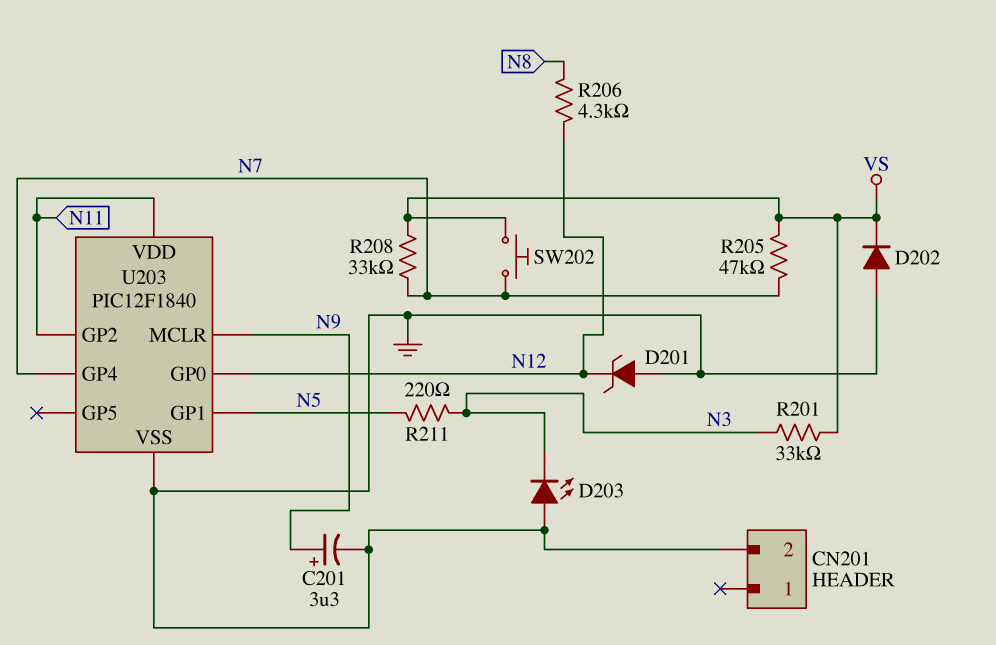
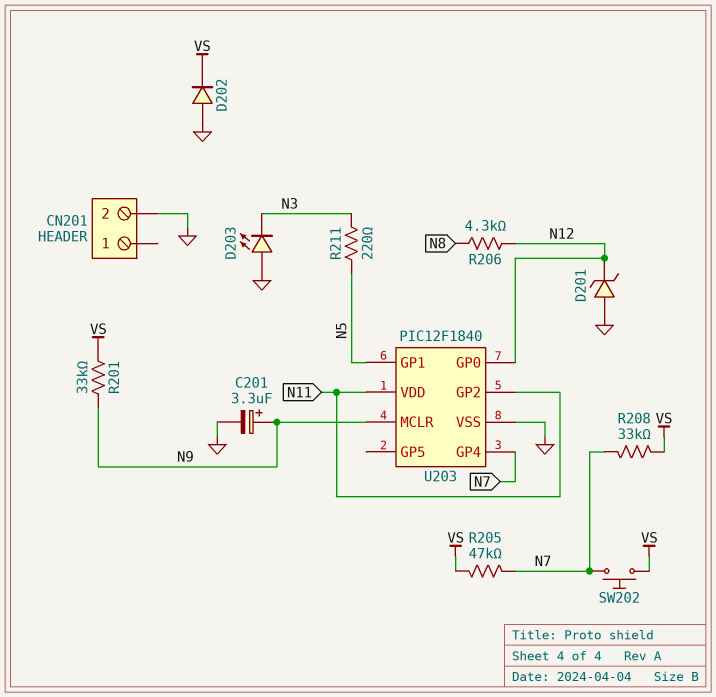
R201: 33k (N3, VS) -> 33k (N9, VS)

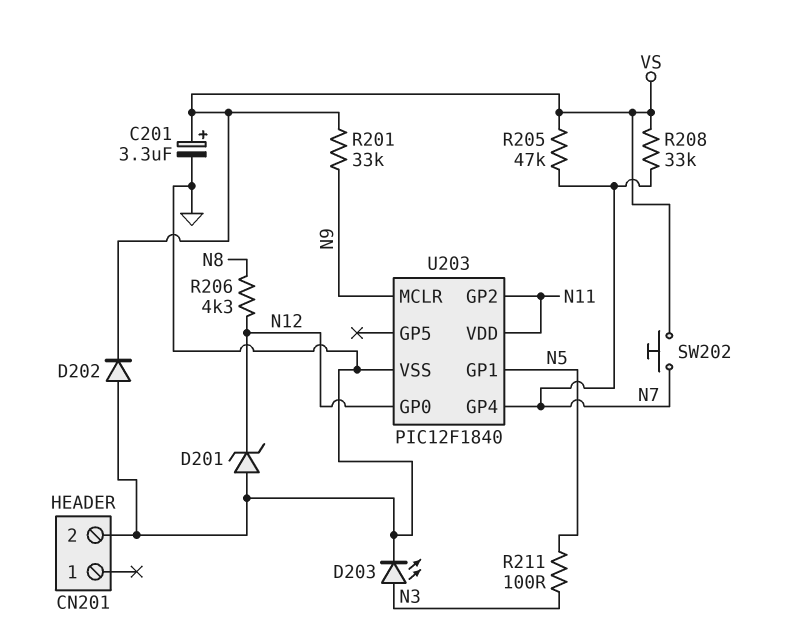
C201: 3.3uF (plus N9, minus GND) -> 3.3uF (plus VS, minus GND)
D203: LED (A GND, K N3) -> LED (A N3, K GND)
R211: 220 (N3, N5) -> 100 (N3, N5)

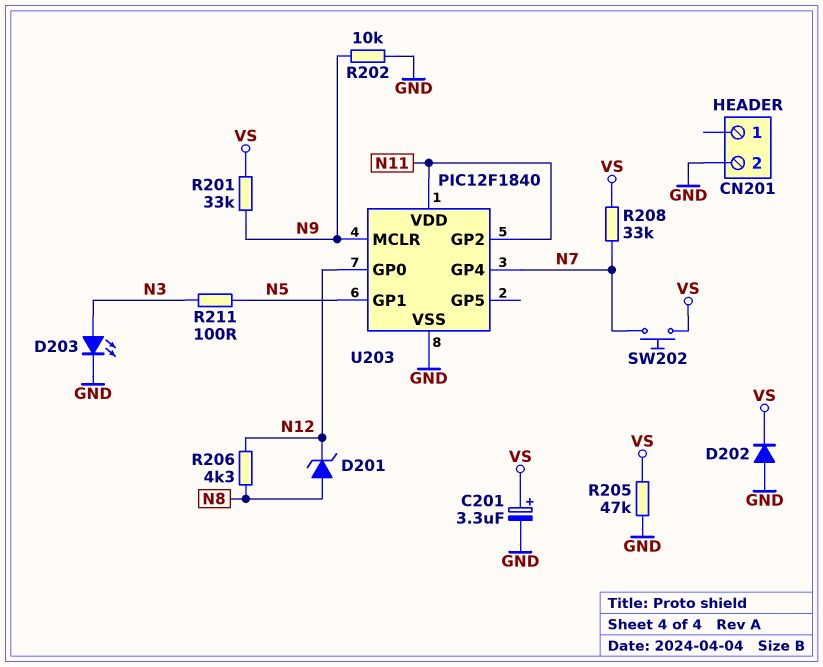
D201: zener (A GND, K N12) -> zener (A N8, K N12)
R202: none -> 10k (GND, N9)
R205: 47k (N7, VS) -> 47k (GND, VS)

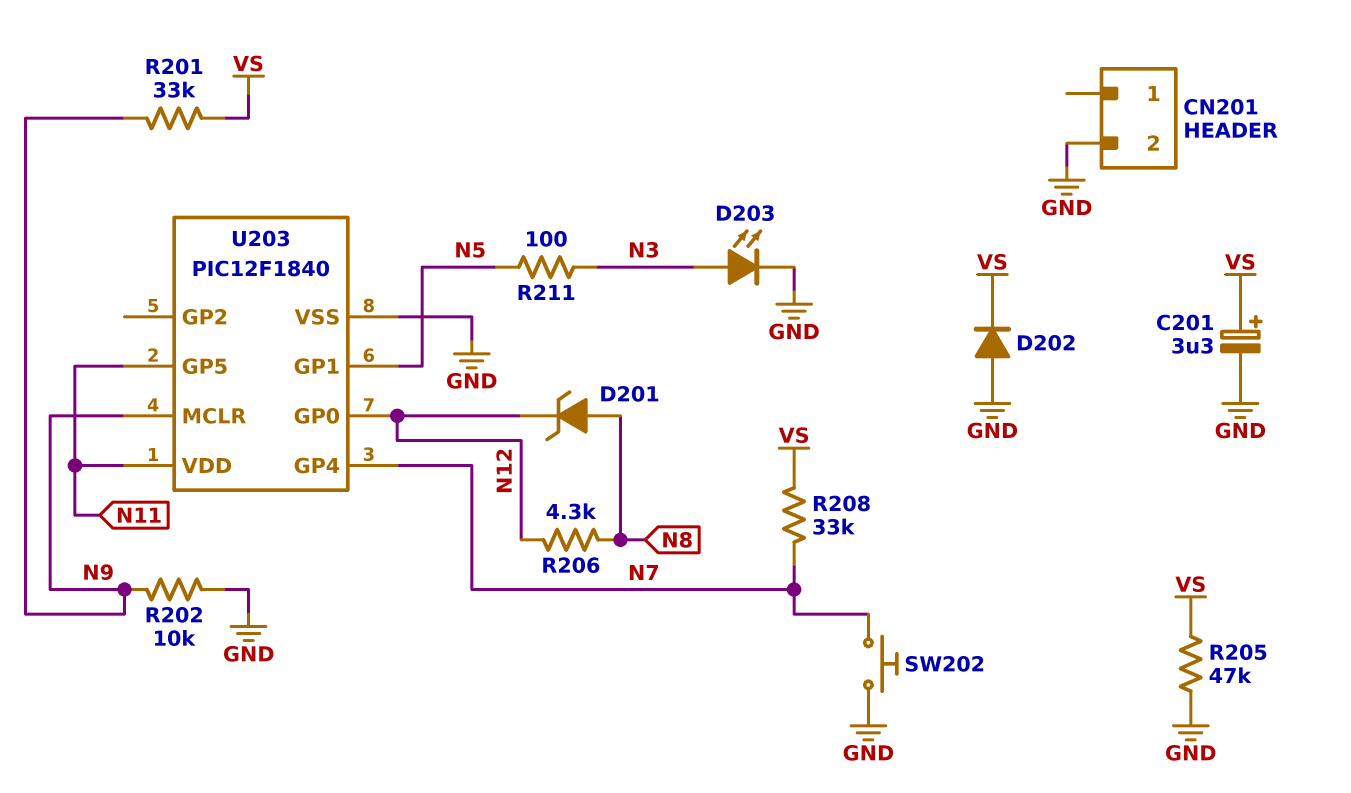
SW202: button (N7, VS) -> button (GND, N7)
U203 pin GP2: N11 -> none
U203 pin GP5: none -> N11

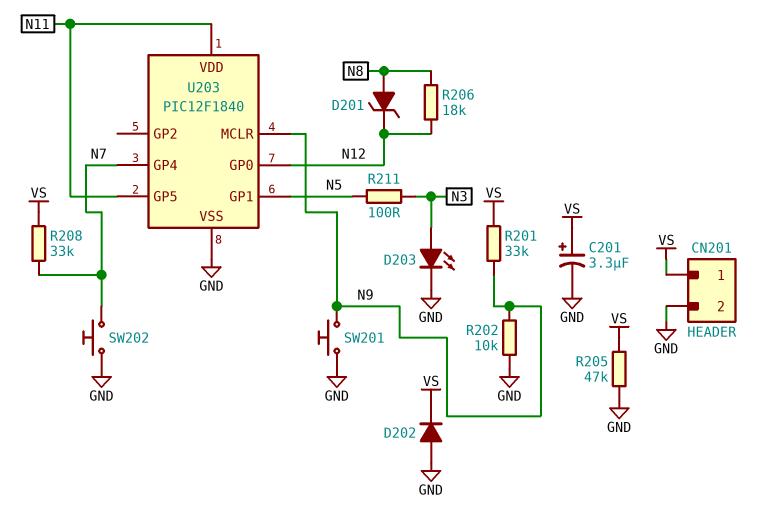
CN201 pin 1: none -> VS
R206: 4.3k (N8, N12) -> 18k (N8, N12)
SW201: none -> button (GND, N9)

